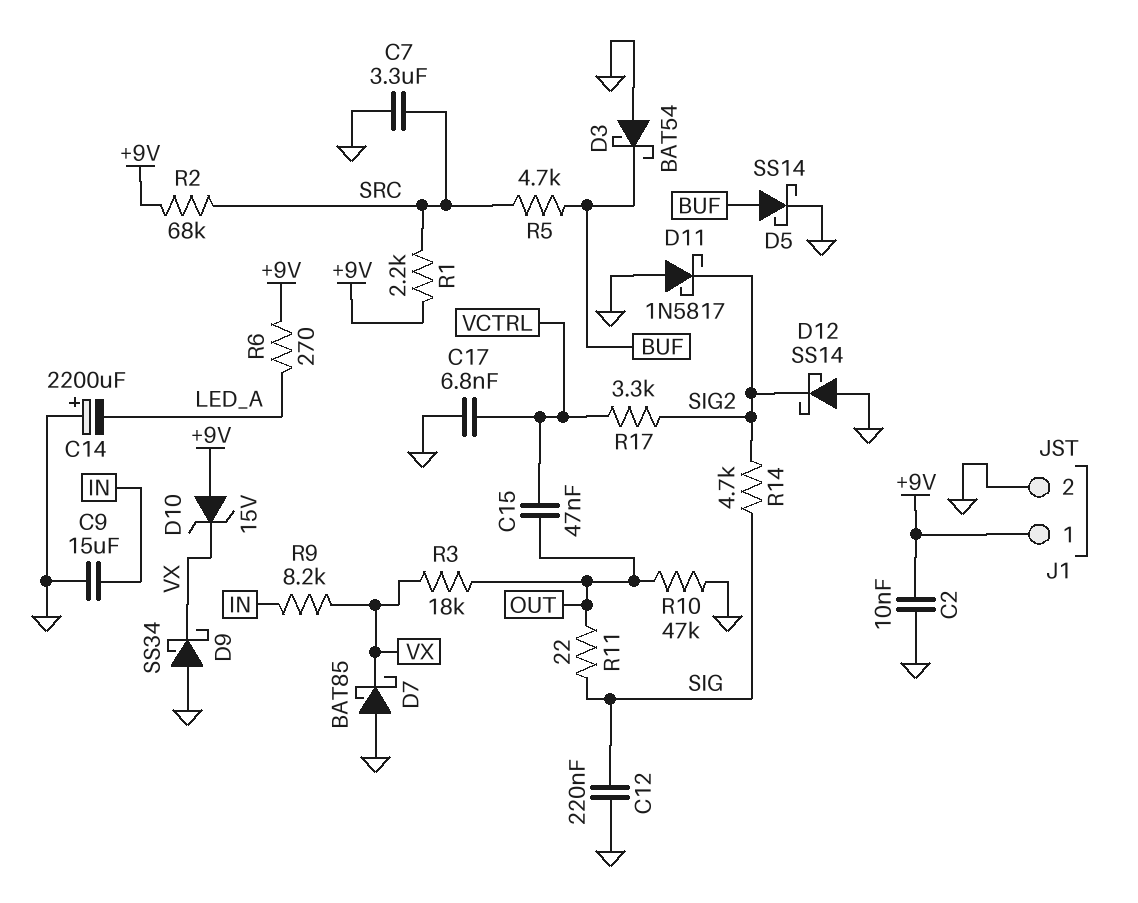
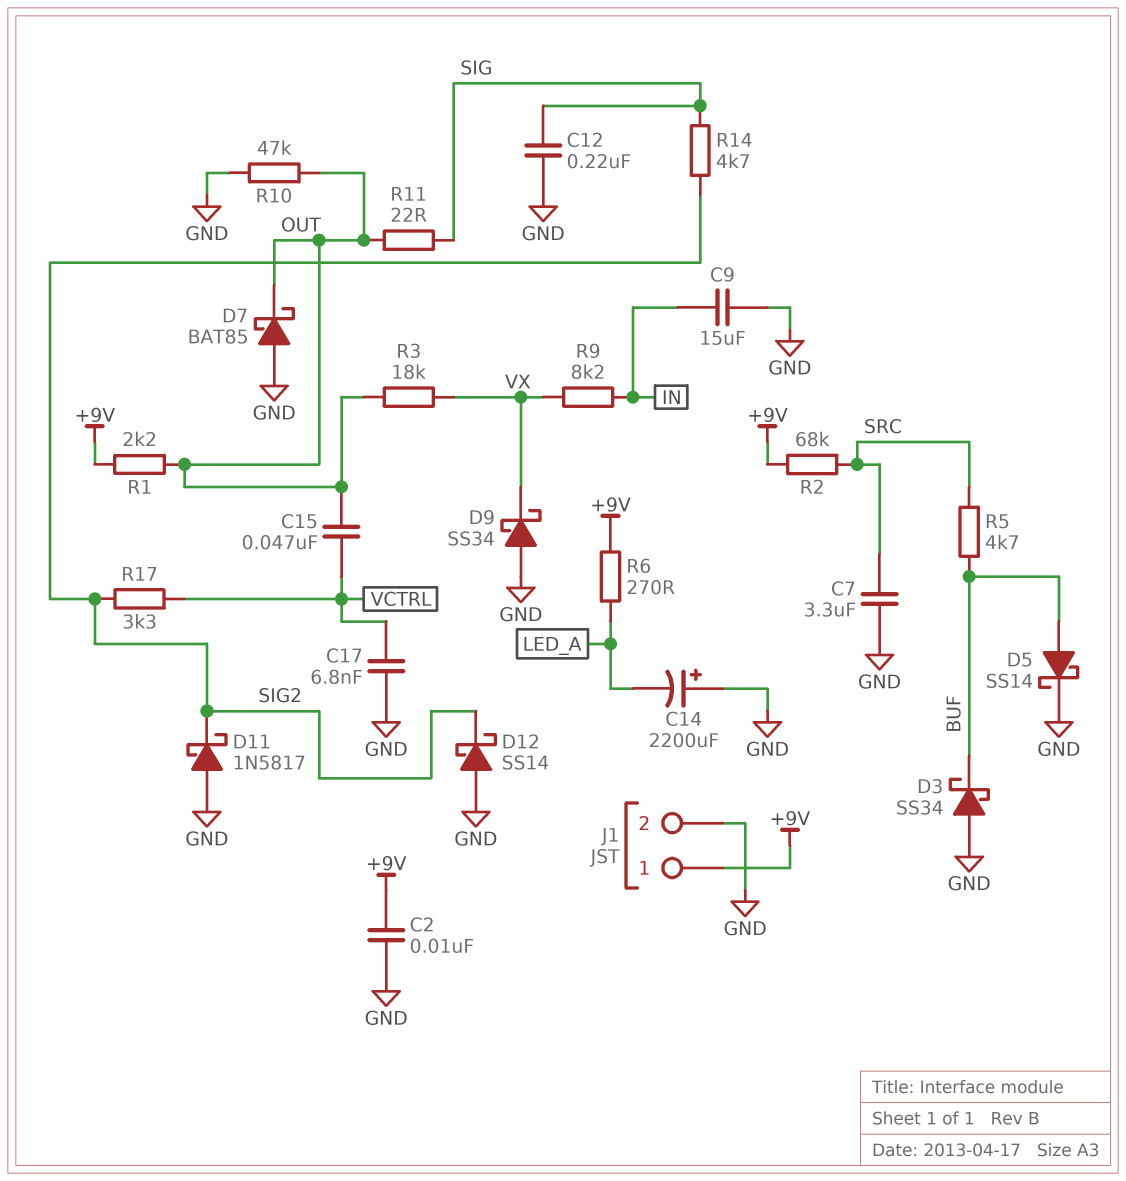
D3: schottky BAT54 (A GND, K BUF) -> schottky SS34 (A GND, K BUF)
D7: schottky BAT85 (A GND, K VX) -> schottky BAT85 (A GND, K OUT)
D10: zener 15V (A +9V, K VX) -> none
R1: 2.2k (+9V, SRC) -> 2.2k (+9V, OUT)

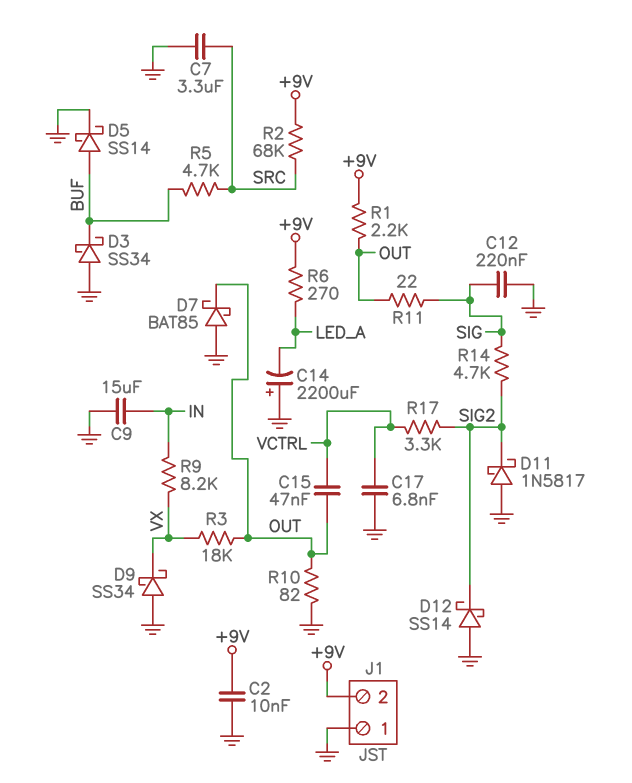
J1 pin 1: +9V -> GND
J1 pin 2: GND -> +9V
R10: 47k (GND, OUT) -> 82 (GND, OUT)

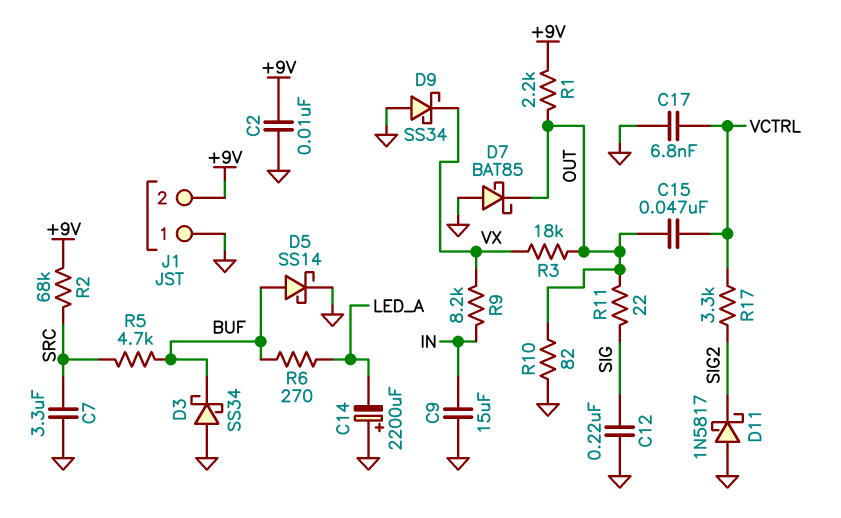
D12: schottky SS14 (A GND, K SIG2) -> none
R6: 270 (+9V, LED_A) -> 270 (BUF, LED_A)
R14: 4.7k (SIG, SIG2) -> none

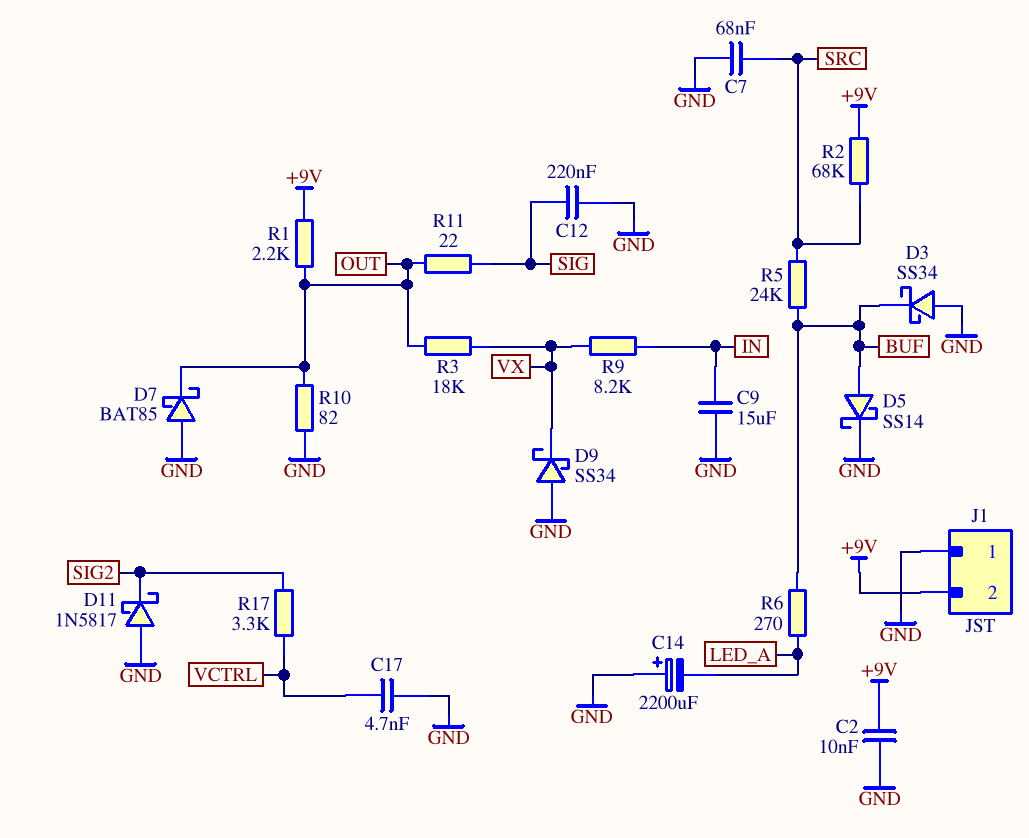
C7: 3.3uF (GND, SRC) -> 68nF (GND, SRC)
C15: 47nF (OUT, VCTRL) -> none
C17: 6.8nF (GND, VCTRL) -> 4.7nF (GND, VCTRL)
R5: 4.7k (BUF, SRC) -> 24k (BUF, SRC)

